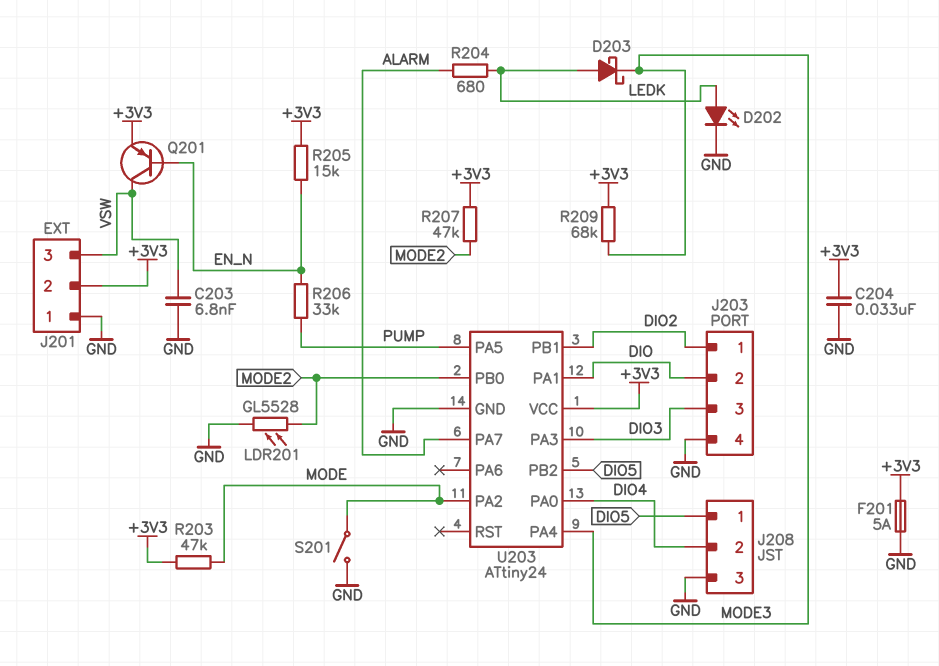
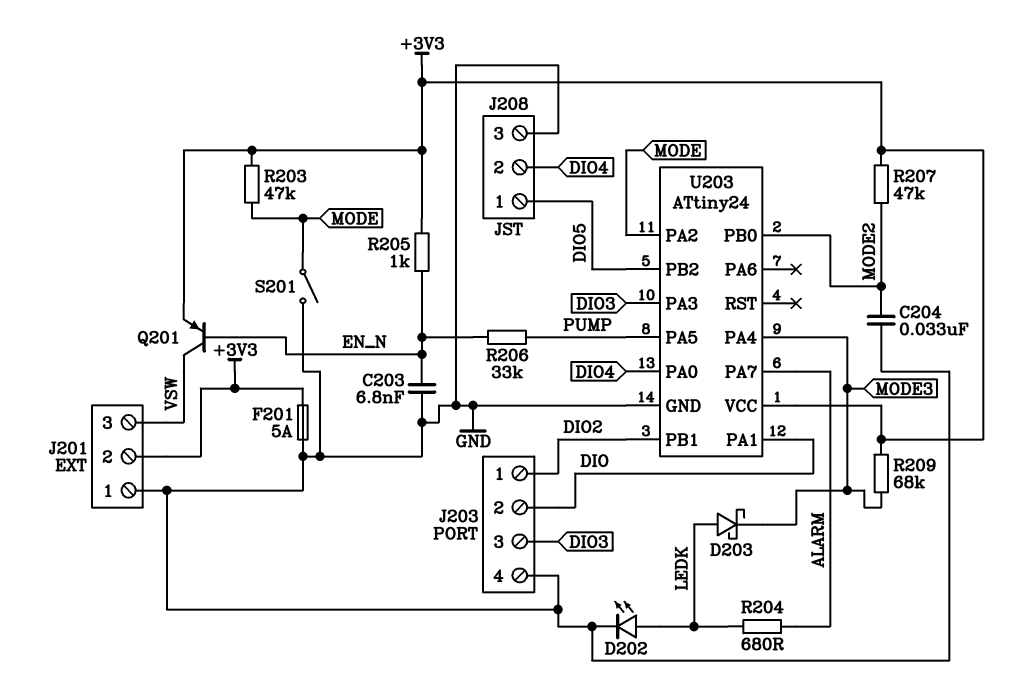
C203: 6.8nF (GND, VSW) -> 6.8nF (EN_N, GND)
C204: 33nF (+3V3, GND) -> 33nF (GND, MODE2)
LDR201: GL5528 (GND, MODE2) -> none
R205: 15k (+3V3, EN_N) -> 1k (+3V3, EN_N)

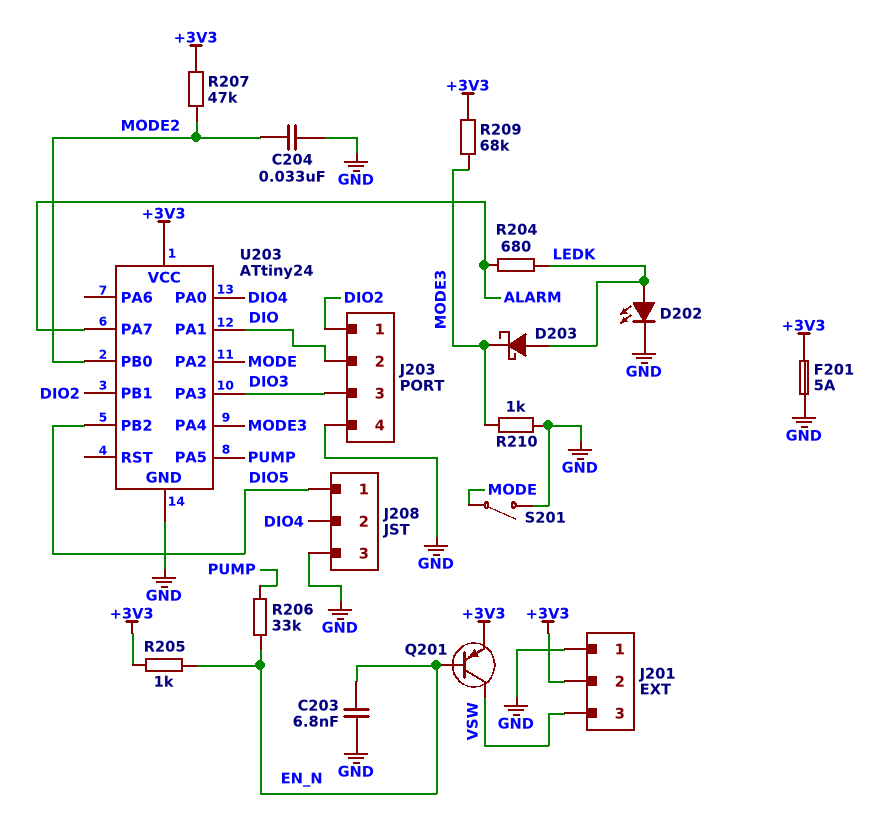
R203: 47k (+3V3, MODE) -> none
R210: none -> 1k (GND, MODE3)

